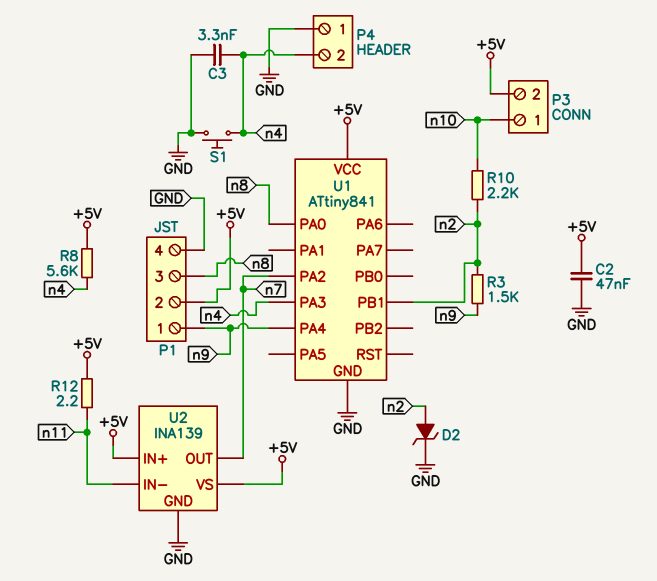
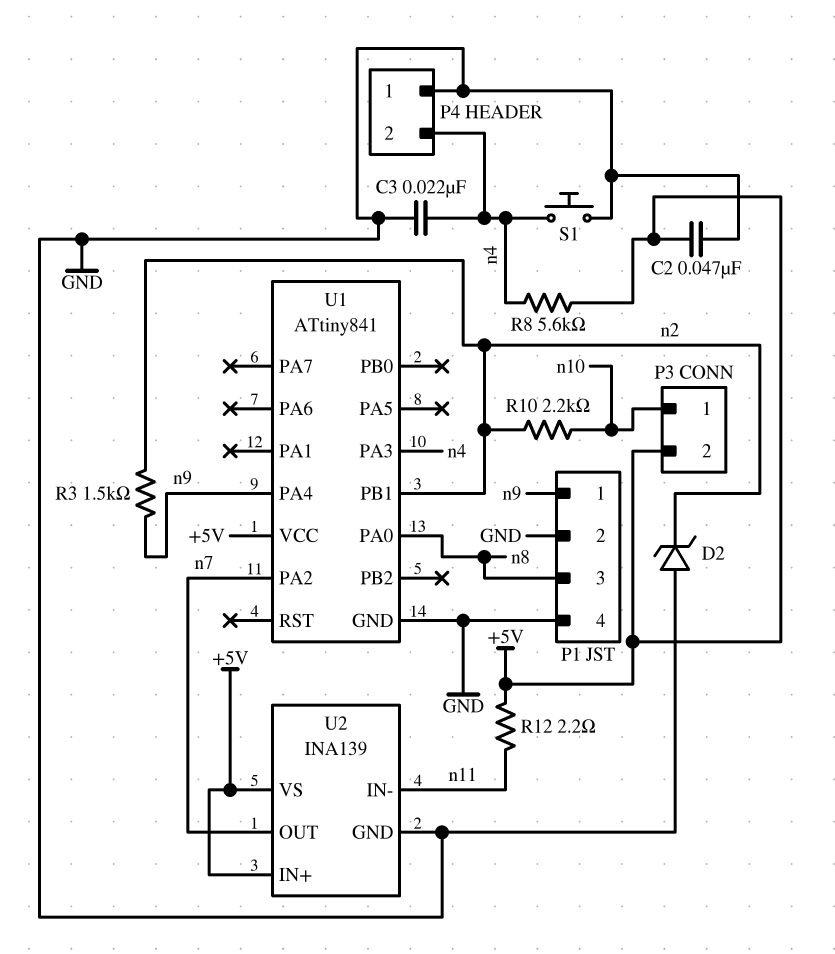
C3: 3.3nF (GND, n4) -> 22nF (GND, n4)
D2: zener (A n2, K GND) -> zener (A GND, K n2)
P1 pin 2: +5V -> GND

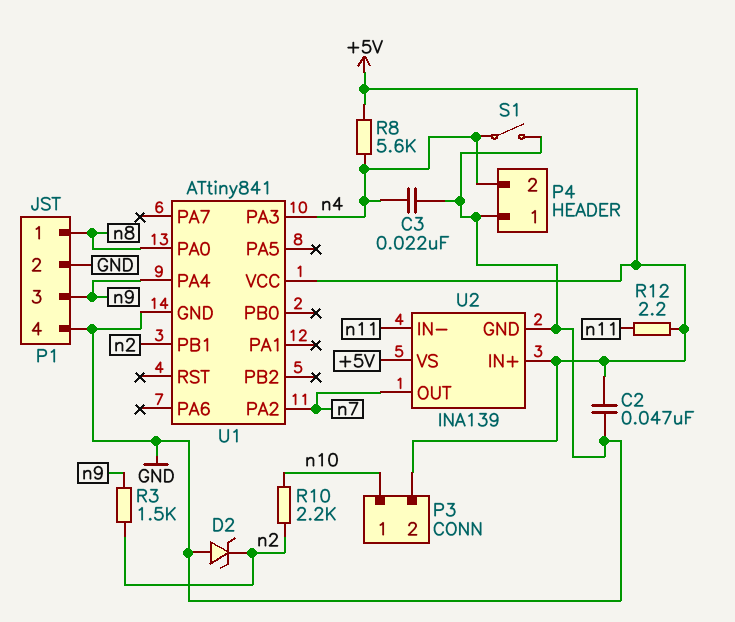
P1 pin 1: n9 -> n8
P1 pin 3: n8 -> n9
S1: button (GND, n4) -> switch (GND, n4)

